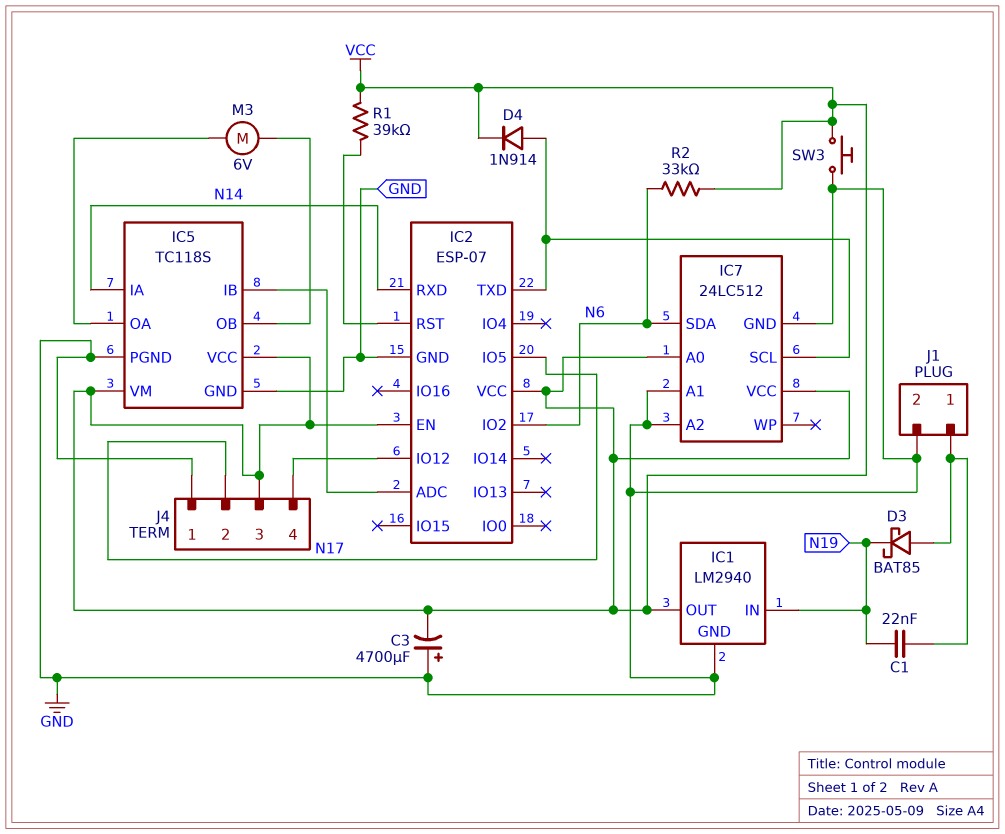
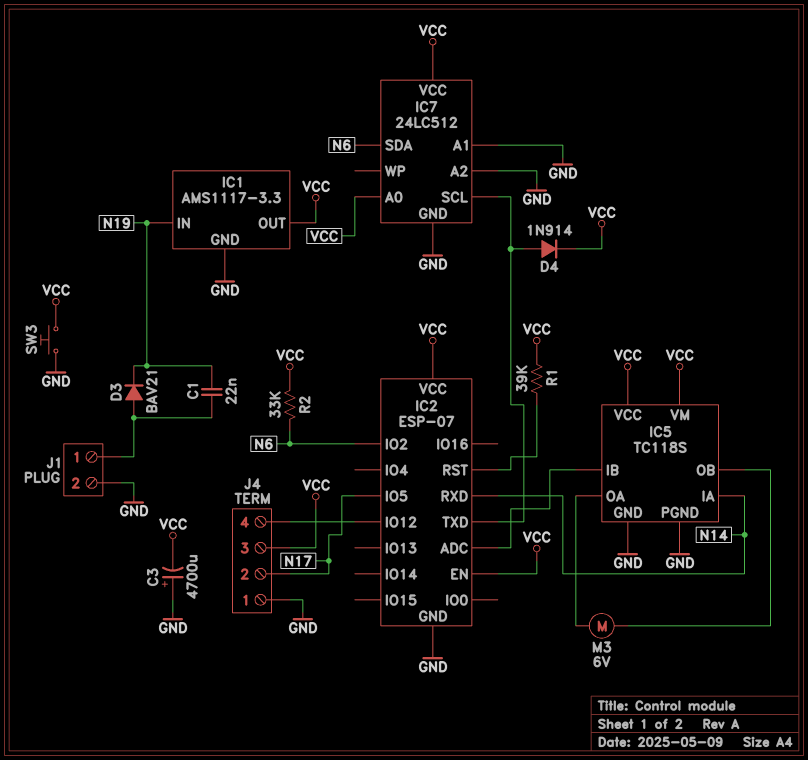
D3: schottky BAT85 (A J1/1, K N19) -> diode BAV21 (A J1/1, K N19)
IC1: LM2940 -> AMS1117-3.3

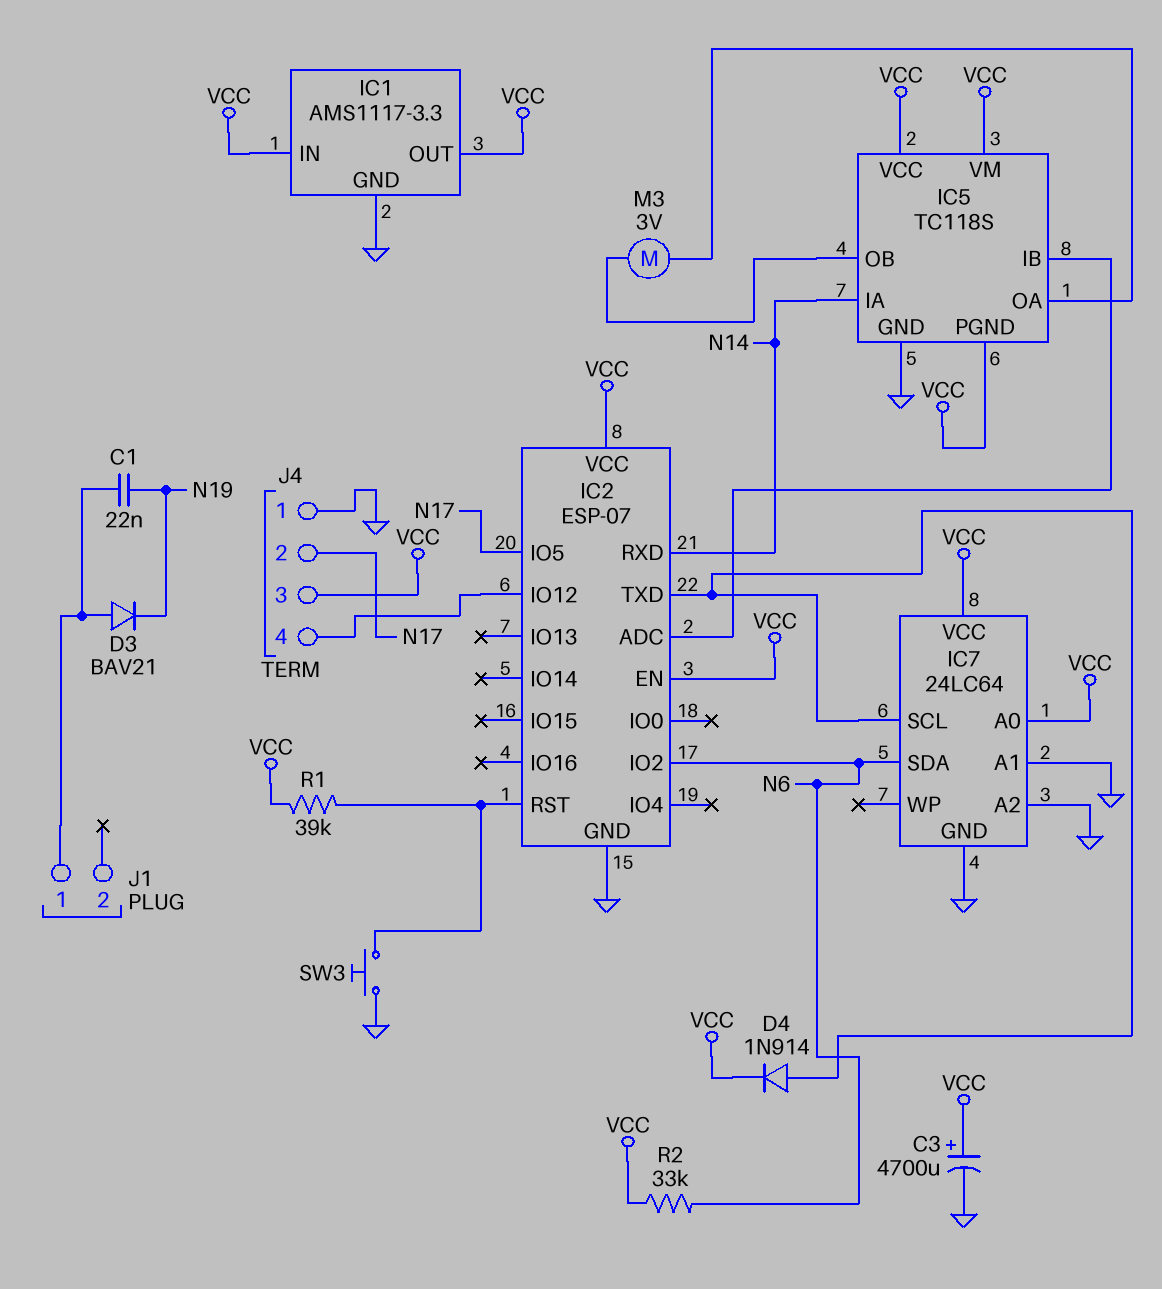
C3: 4700uF (plus GND, minus VCC) -> 4700uF (plus VCC, minus GND)
IC1 pin IN: N19 -> VCC
IC5 pin PGND: GND -> VCC
IC7: 24LC512 -> 24LC64
J1 pin 2: GND -> none
M3: motor 6V (IC5/OA, IC5/OB) -> motor 3V (IC5/OA, IC5/OB)
SW3: button (GND, VCC) -> button (GND, IC2/RST)

